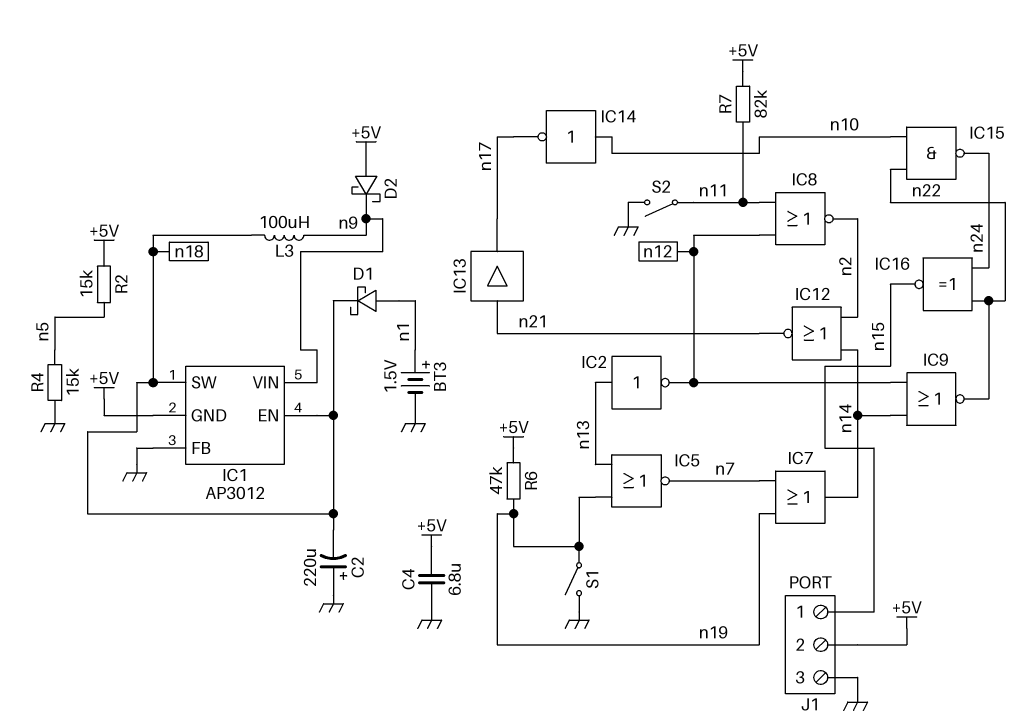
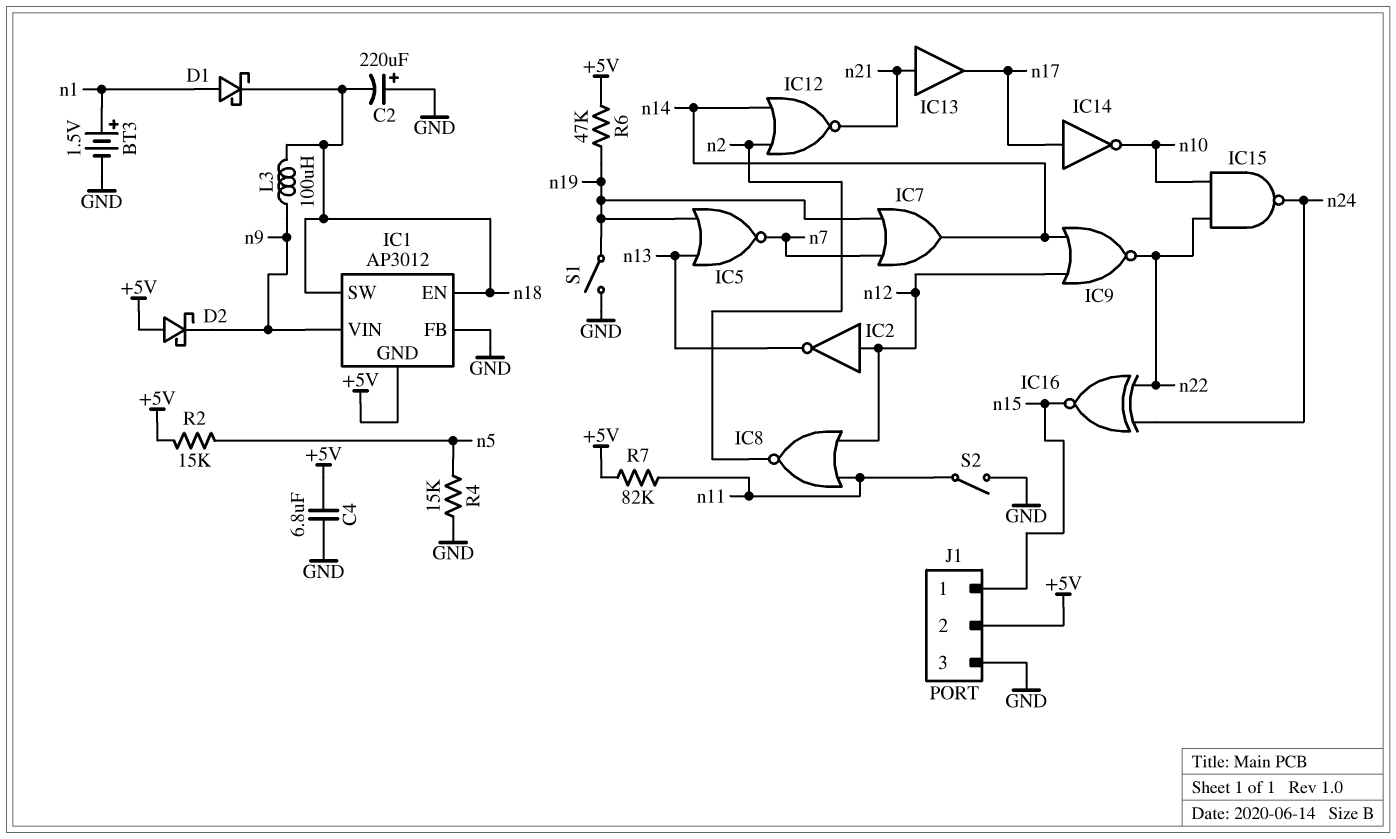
IC2: NOT (in n13, out n12) -> NOT (in n12, out n13)
IC14: NOT (in n10, out n17) -> NOT (in n17, out n10)

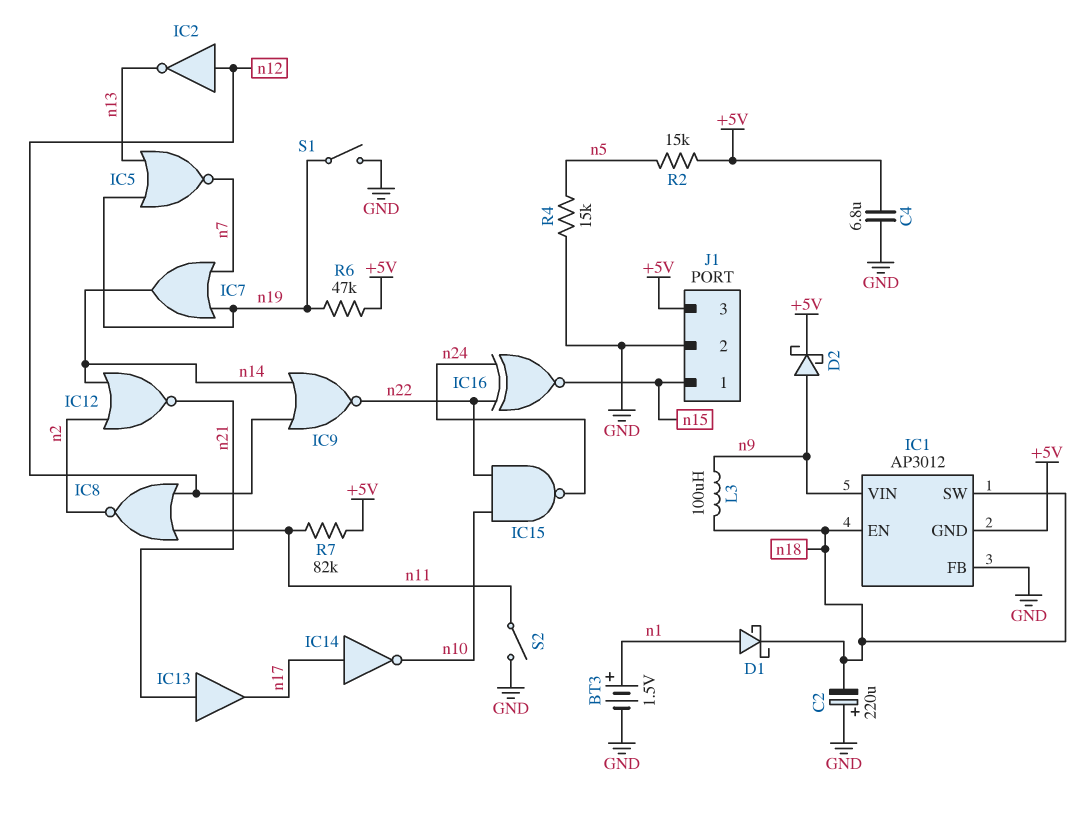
D2: schottky (A +5V, K n9) -> schottky (A n9, K +5V)
J1 pin 2: +5V -> GND
J1 pin 3: GND -> +5V

